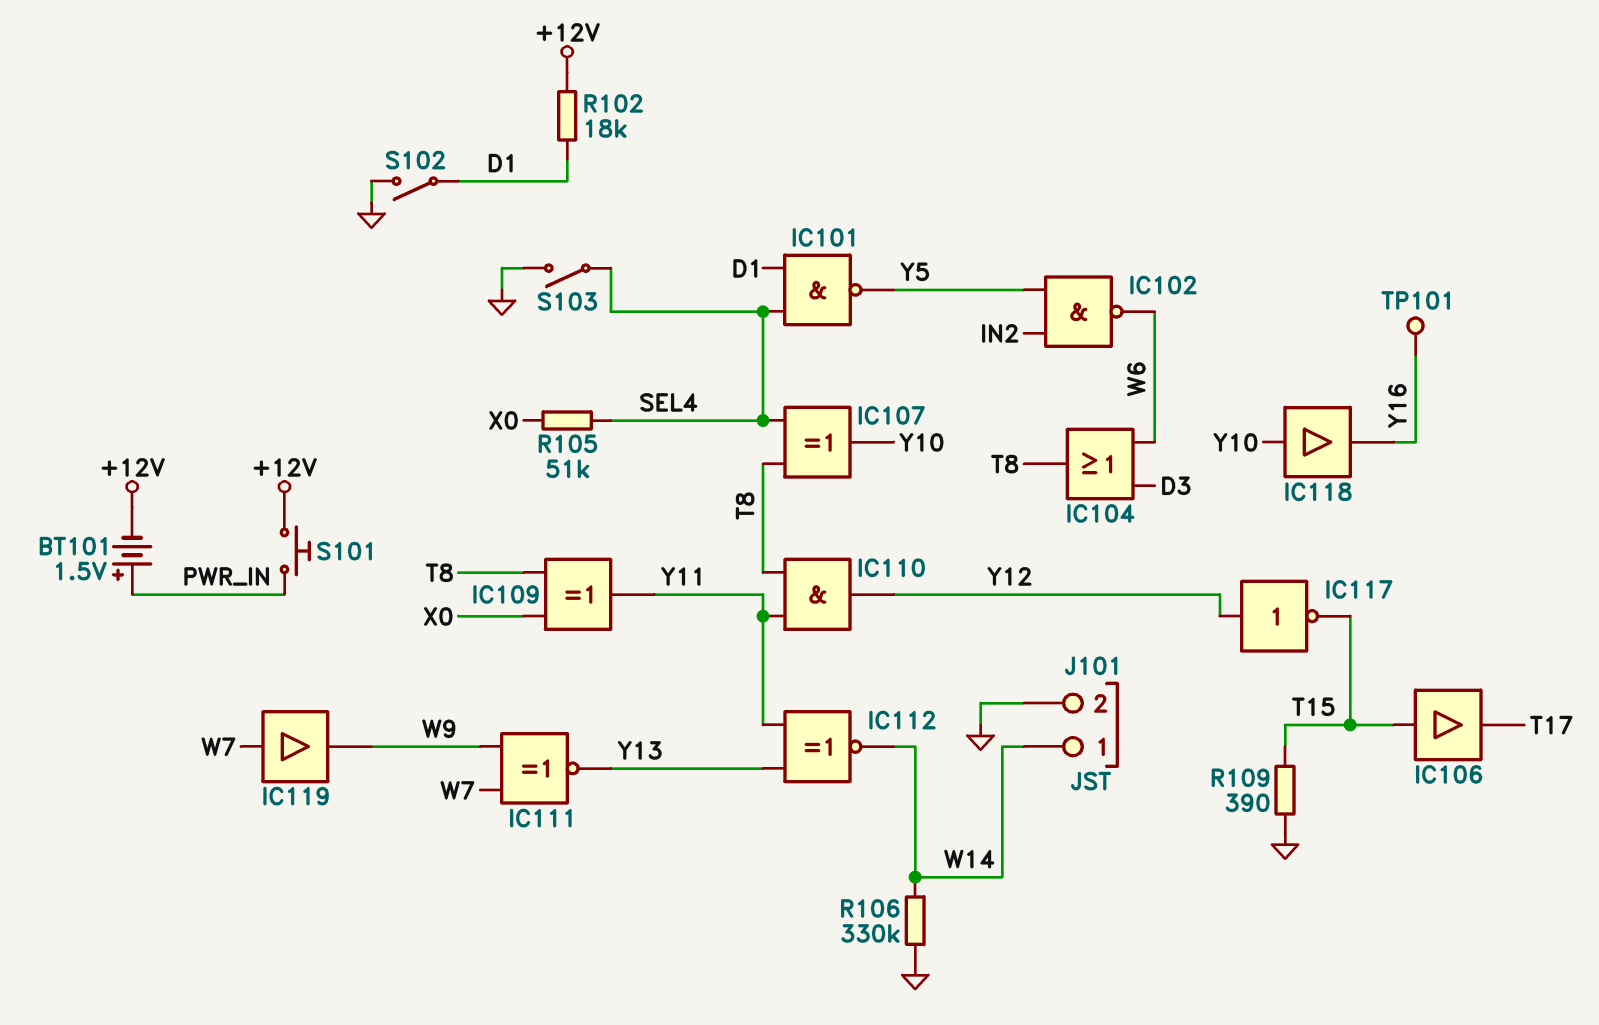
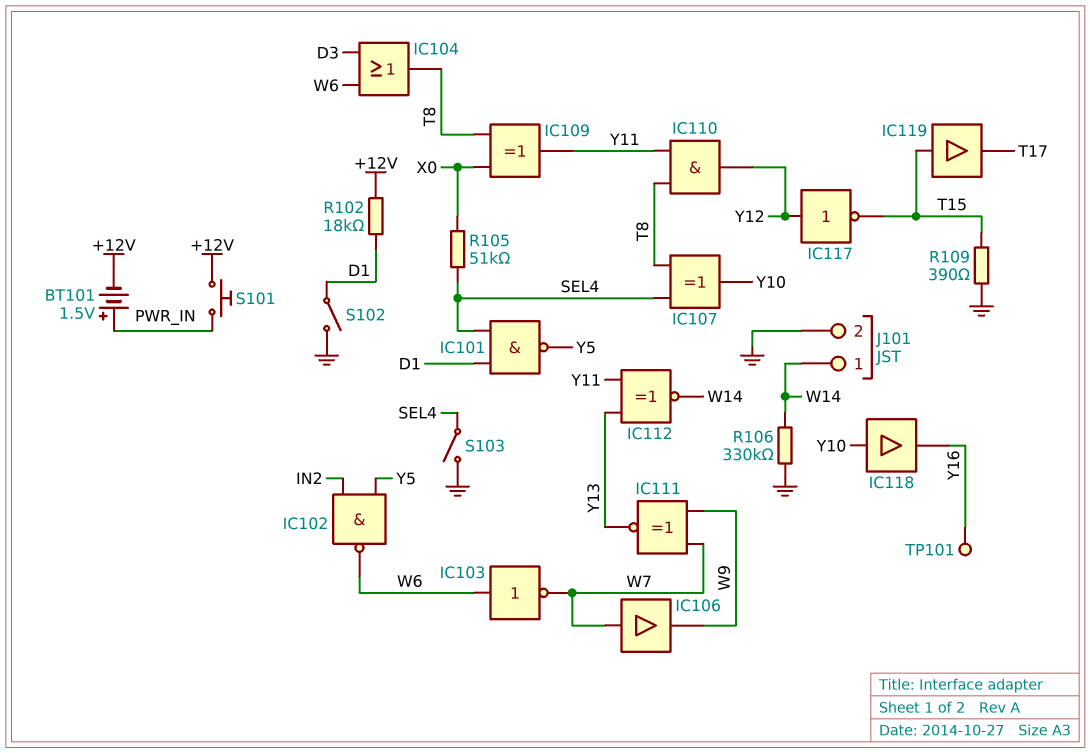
IC103: none -> NOT (in W6, out W7)
IC106: buffer (in T15, out T17) -> buffer (in W7, out W9)
IC119: buffer (in W7, out W9) -> buffer (in T15, out T17)

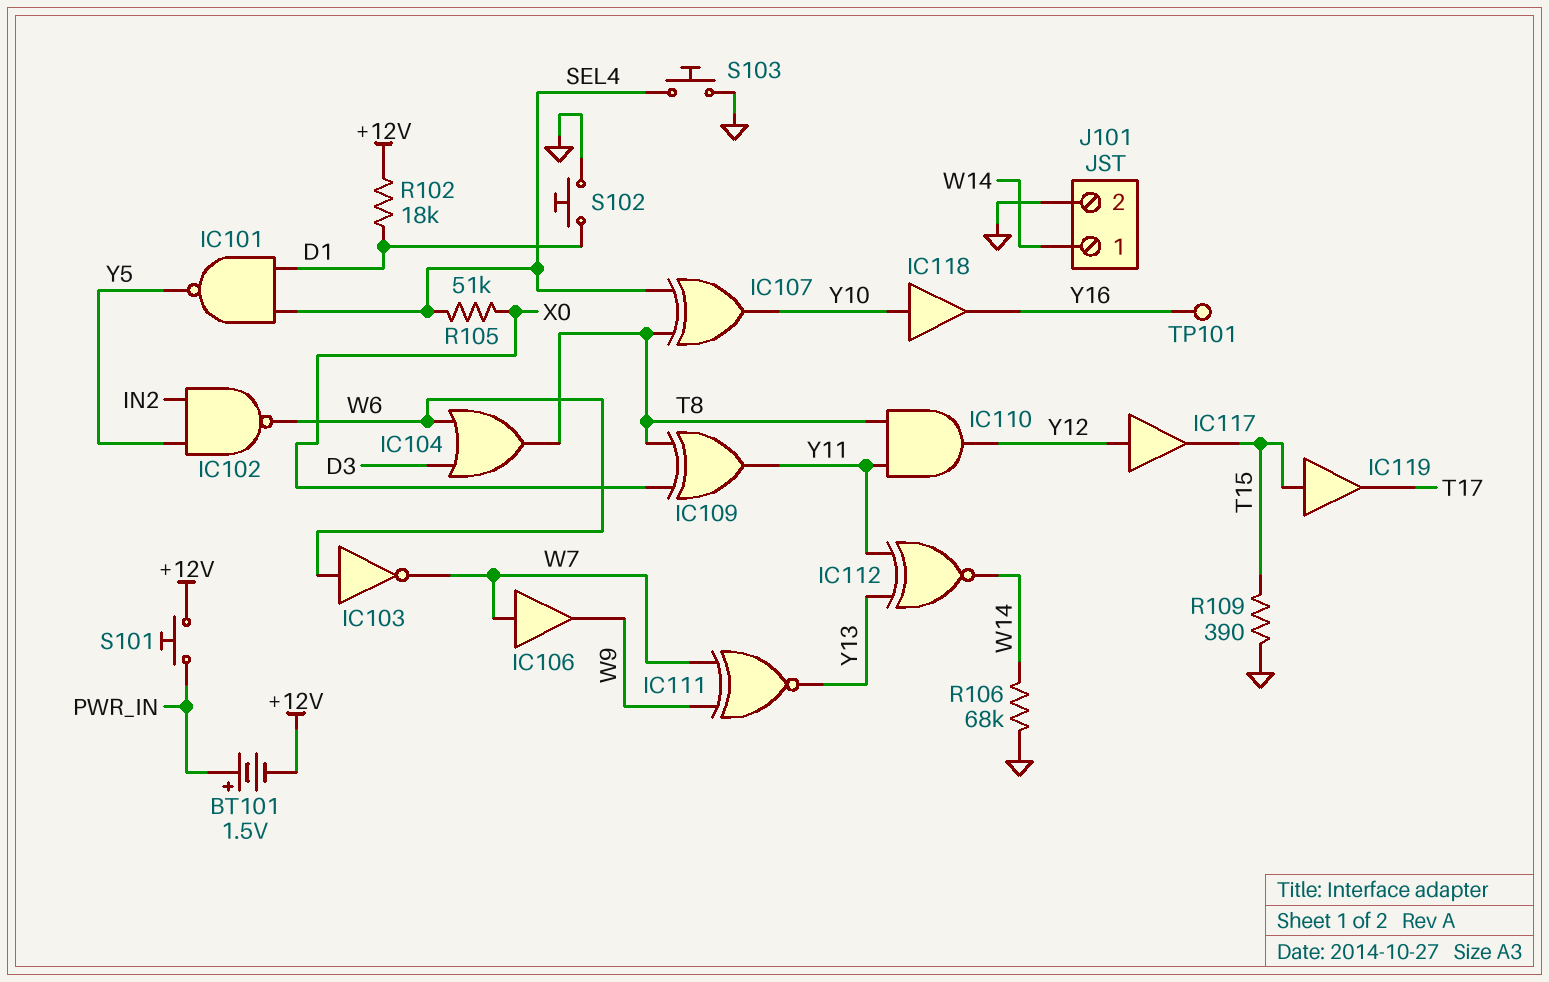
IC117: NOT (in Y12, out T15) -> buffer (in Y12, out T15)
R106: 330k (GND, W14) -> 68k (GND, W14)
S102: switch (D1, GND) -> button (D1, GND)
S103: switch (GND, SEL4) -> button (GND, SEL4)

